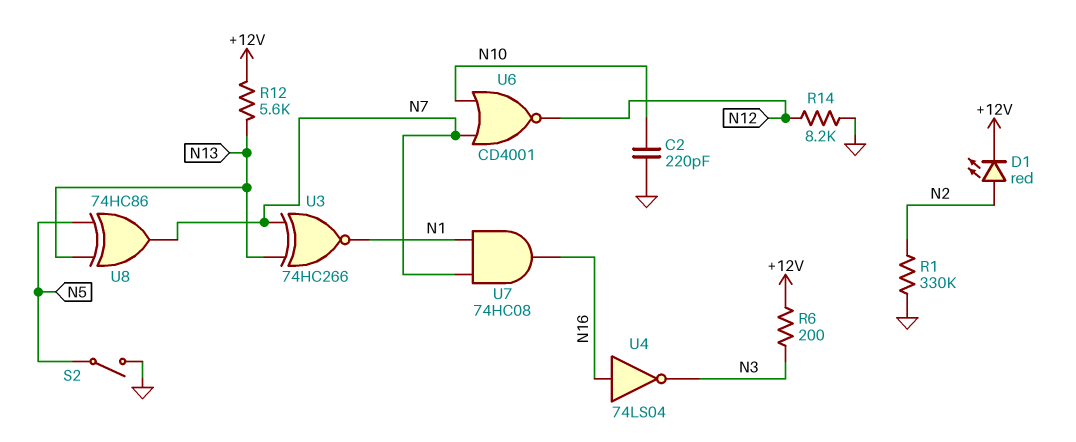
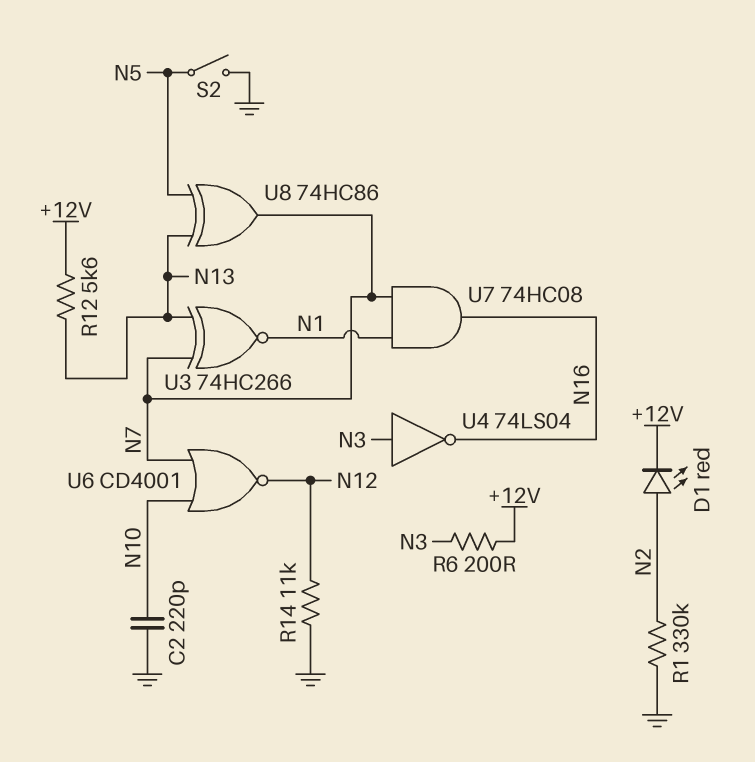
R14: 8.2k (GND, N12) -> 11k (GND, N12)
U4: NOT 74LS04 (in N16, out N3) -> NOT 74LS04 (in N3, out N16)

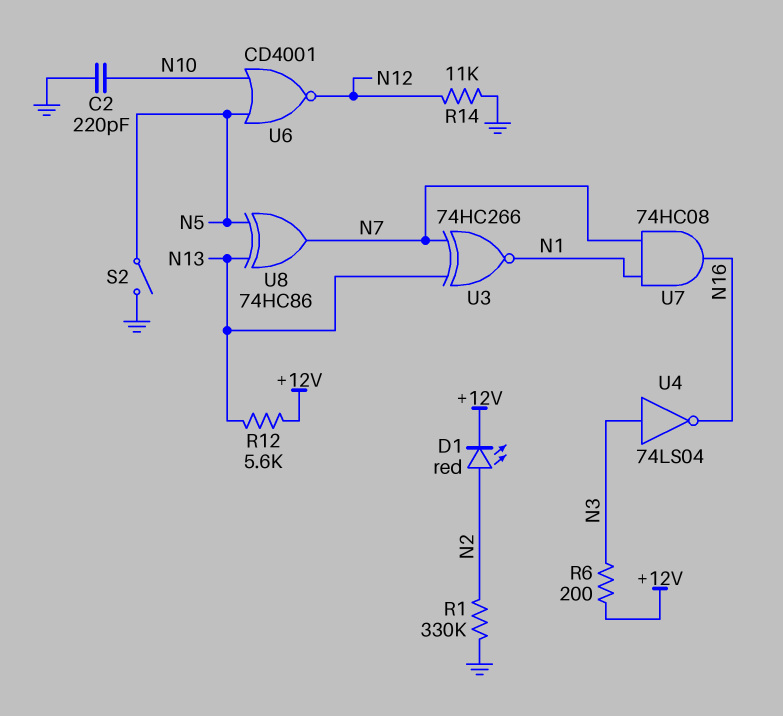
U6: NOR CD4001 (in N7, in N10, out N12) -> NOR CD4001 (in N5, in N10, out N12)

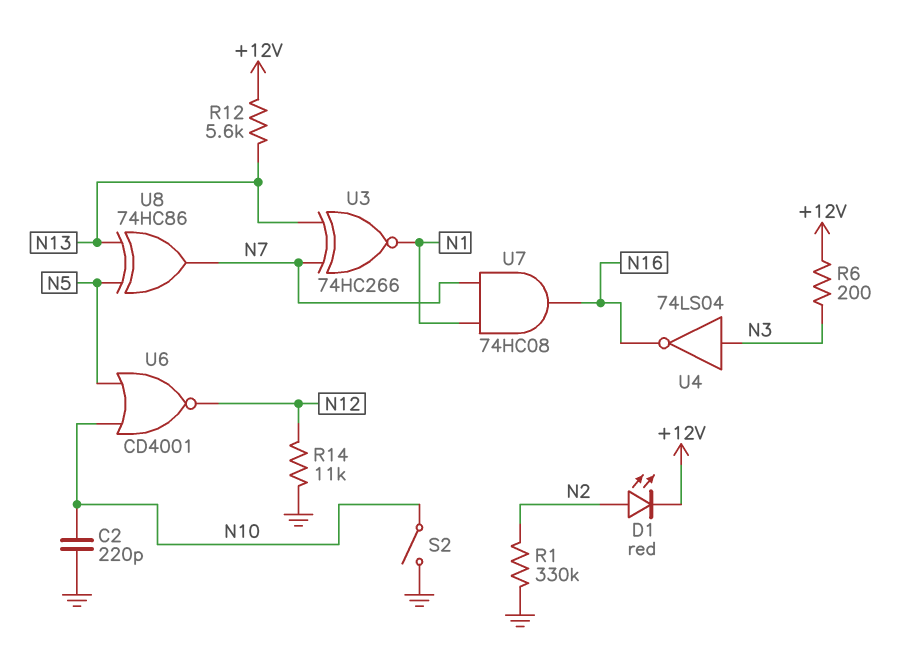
S2: switch (GND, N5) -> switch (GND, N10)

